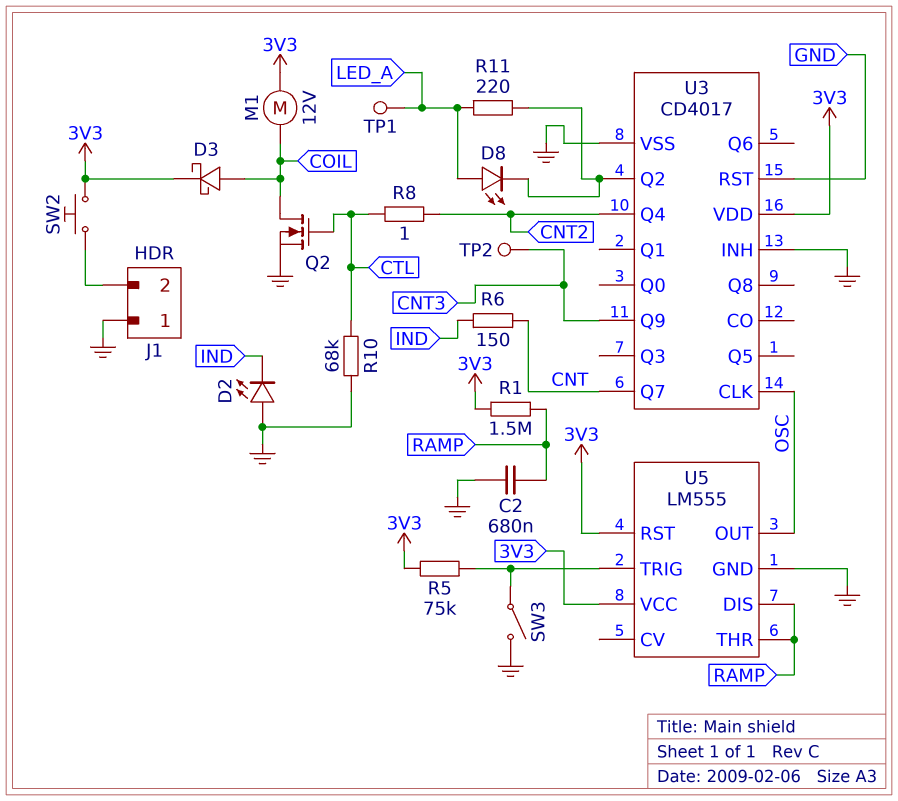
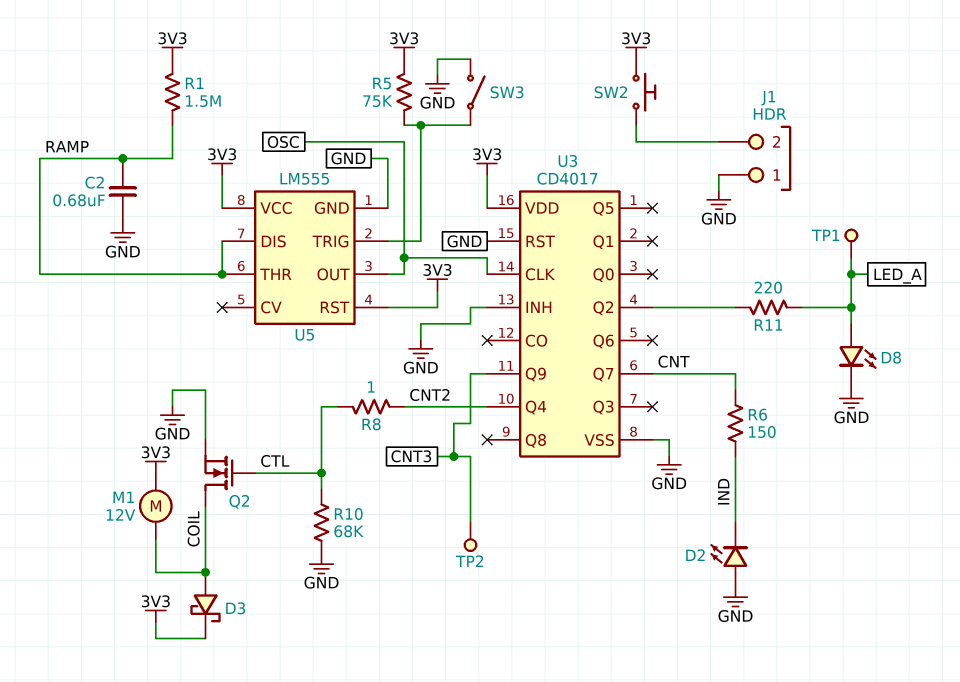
D8: LED (A LED_A, K U3/Q2) -> LED (A LED_A, K GND)

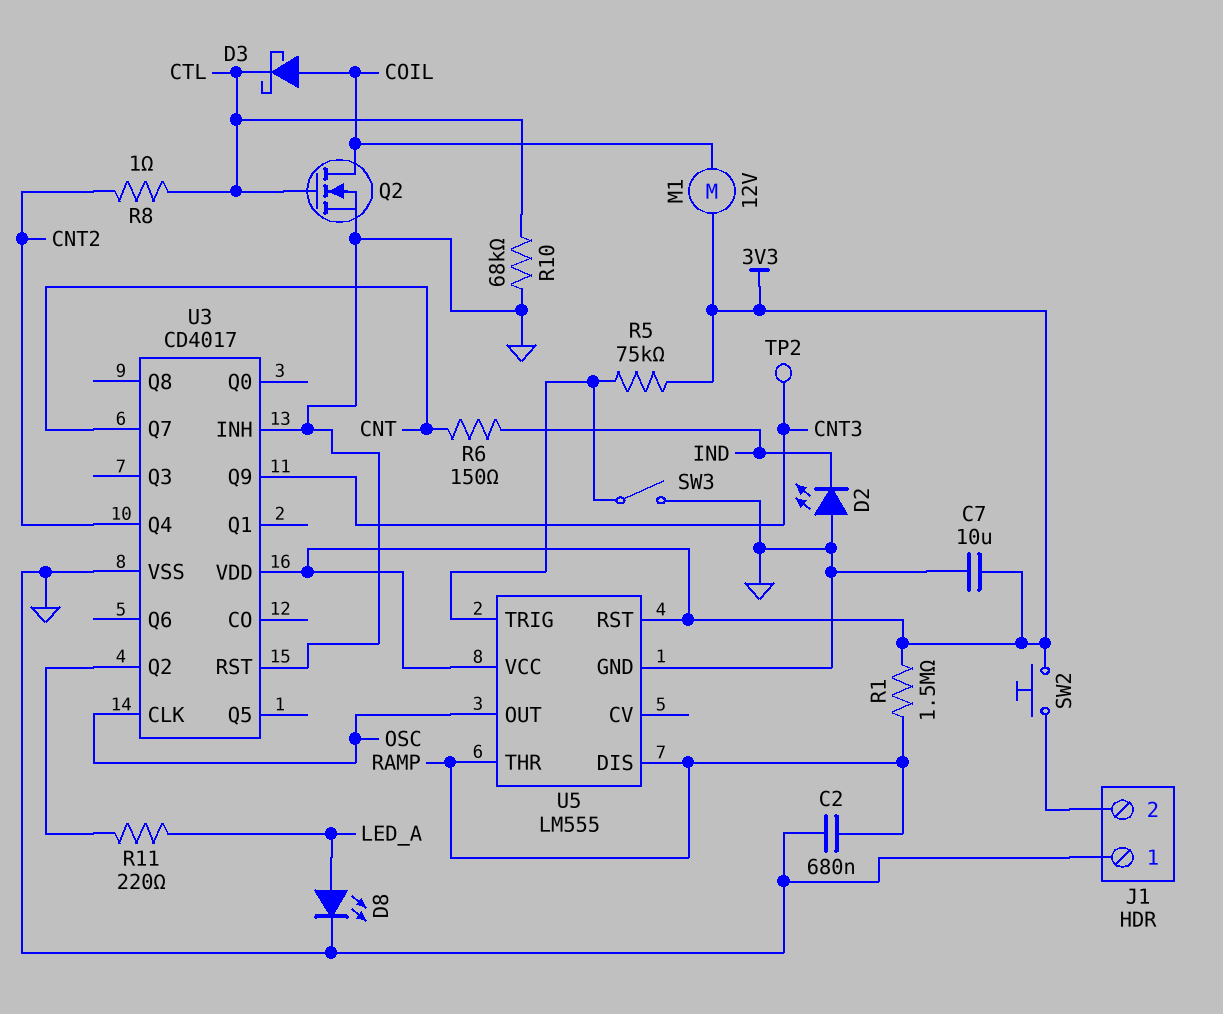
C7: none -> 10uF (3V3, GND)
D3: schottky (A COIL, K 3V3) -> schottky (A COIL, K CTL)
TP1: test point (LED_A) -> none

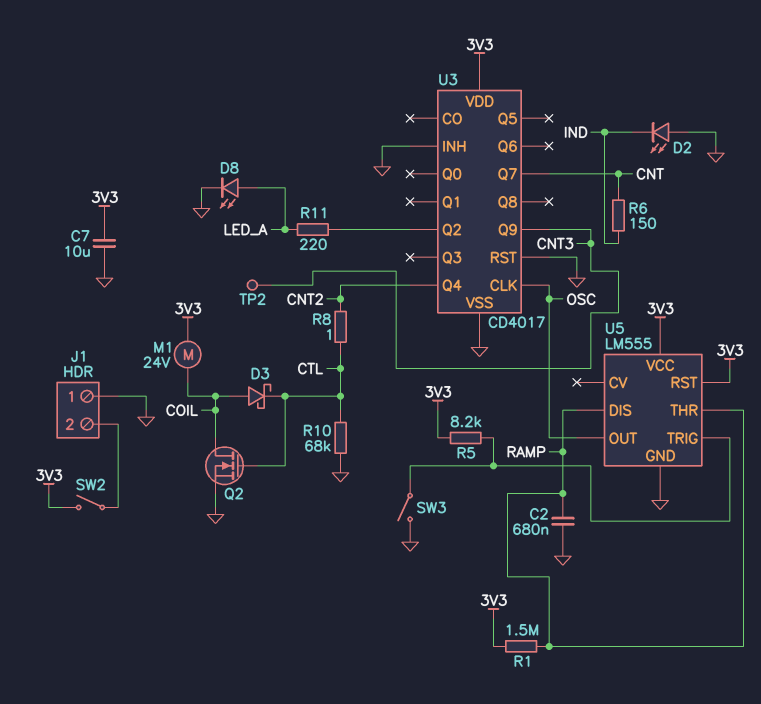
M1: motor 12V (3V3, COIL) -> motor 24V (3V3, COIL)
R5: 75k (3V3, U5/TRIG) -> 8.2k (3V3, U5/TRIG)
SW2: button (3V3, J1/2) -> switch (3V3, J1/2)

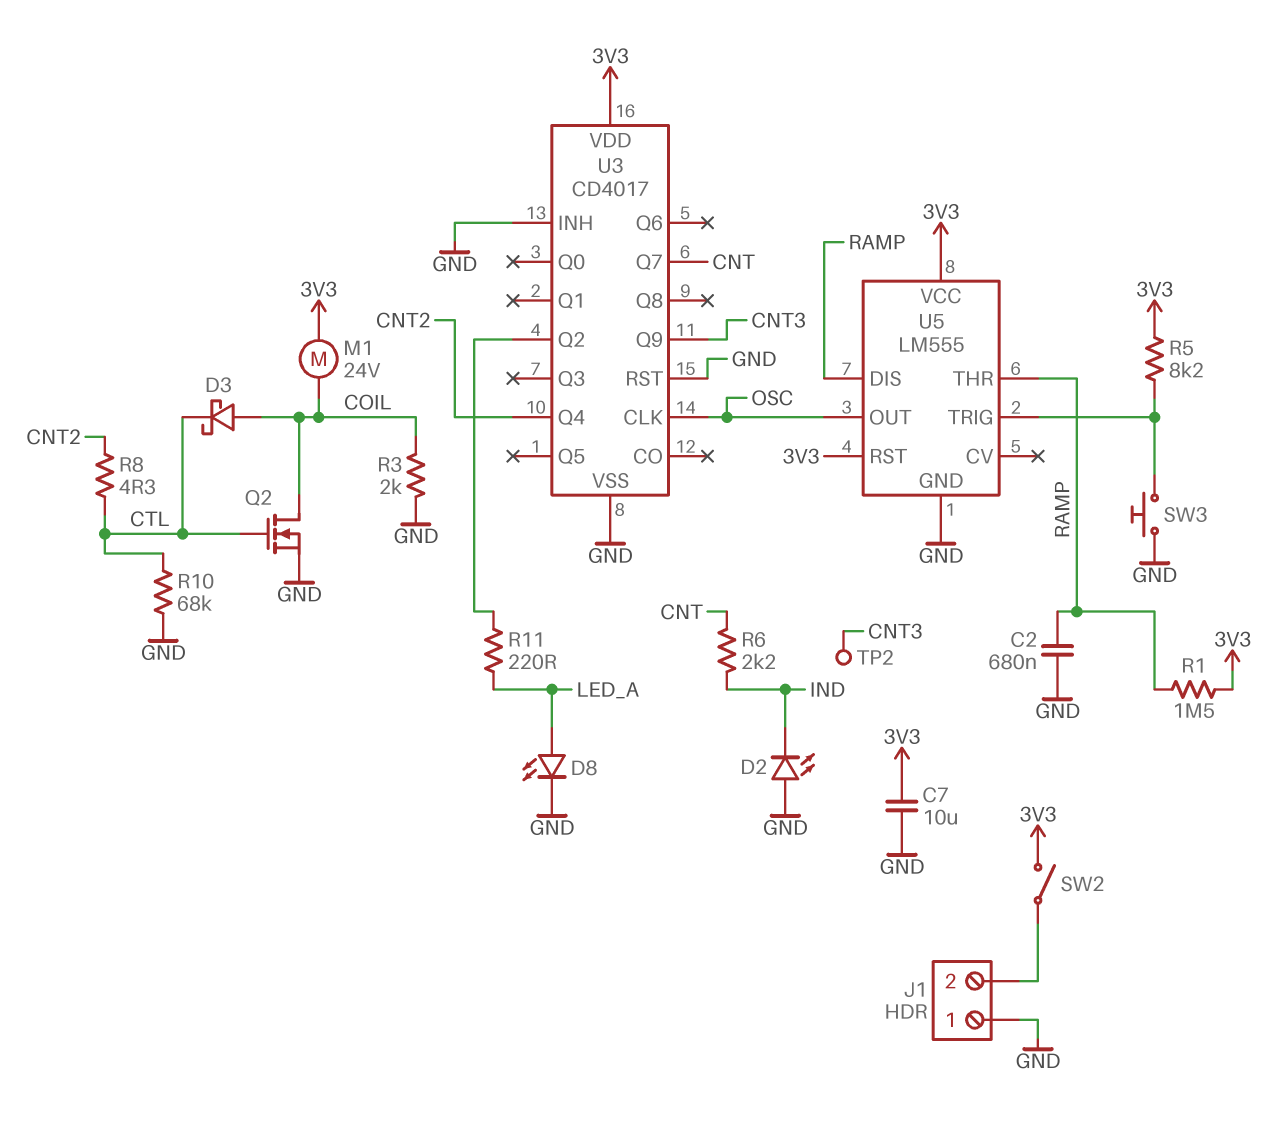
R3: none -> 2k (COIL, GND)
R6: 150 (CNT, IND) -> 2.2k (CNT, IND)
R8: 1 (CNT2, CTL) -> 4.3 (CNT2, CTL)
SW3: switch (GND, U5/TRIG) -> button (GND, U5/TRIG)

